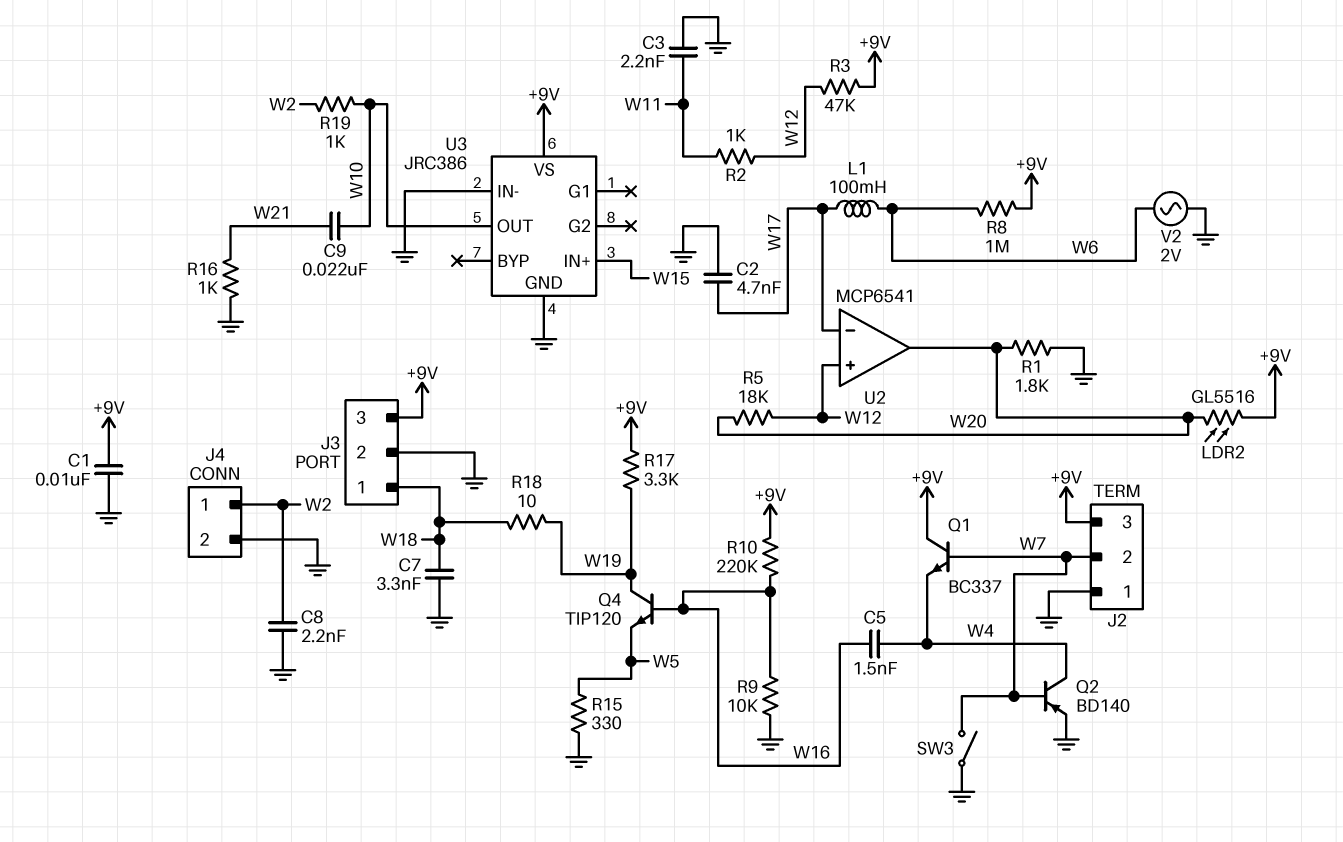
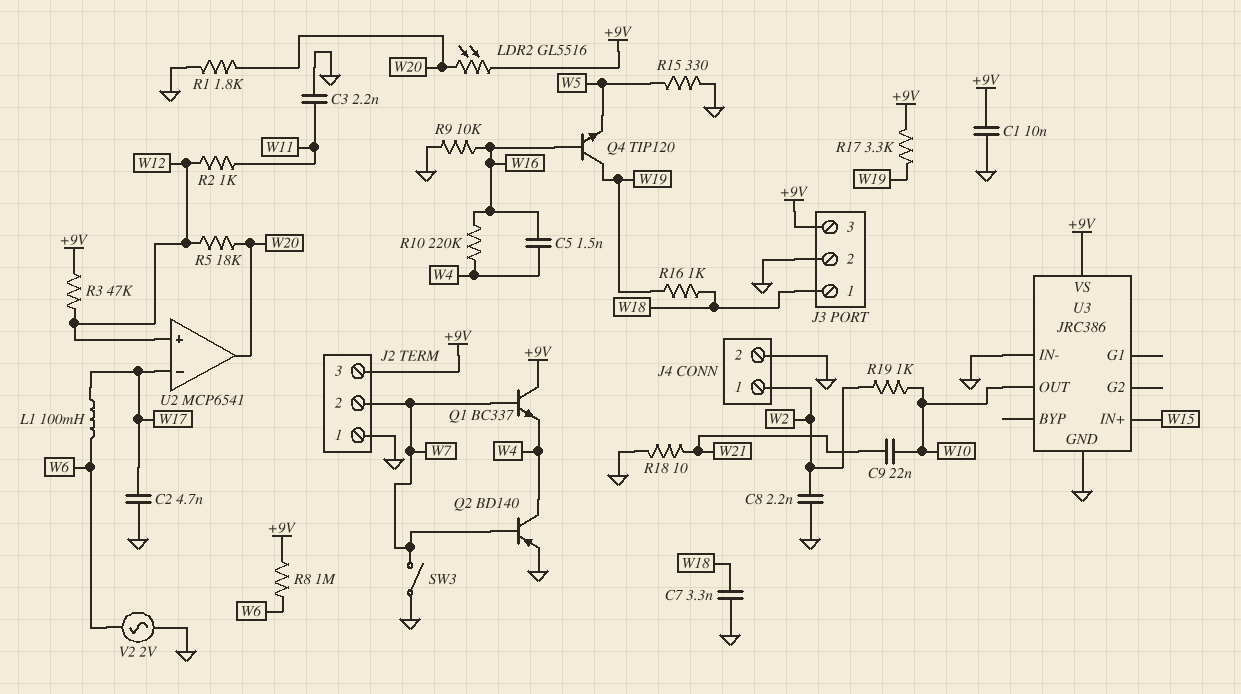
R10: 220k (+9V, W16) -> 220k (W4, W16)
R16: 1k (GND, W21) -> 1k (W18, W19)
R18: 10 (W18, W19) -> 10 (GND, W21)

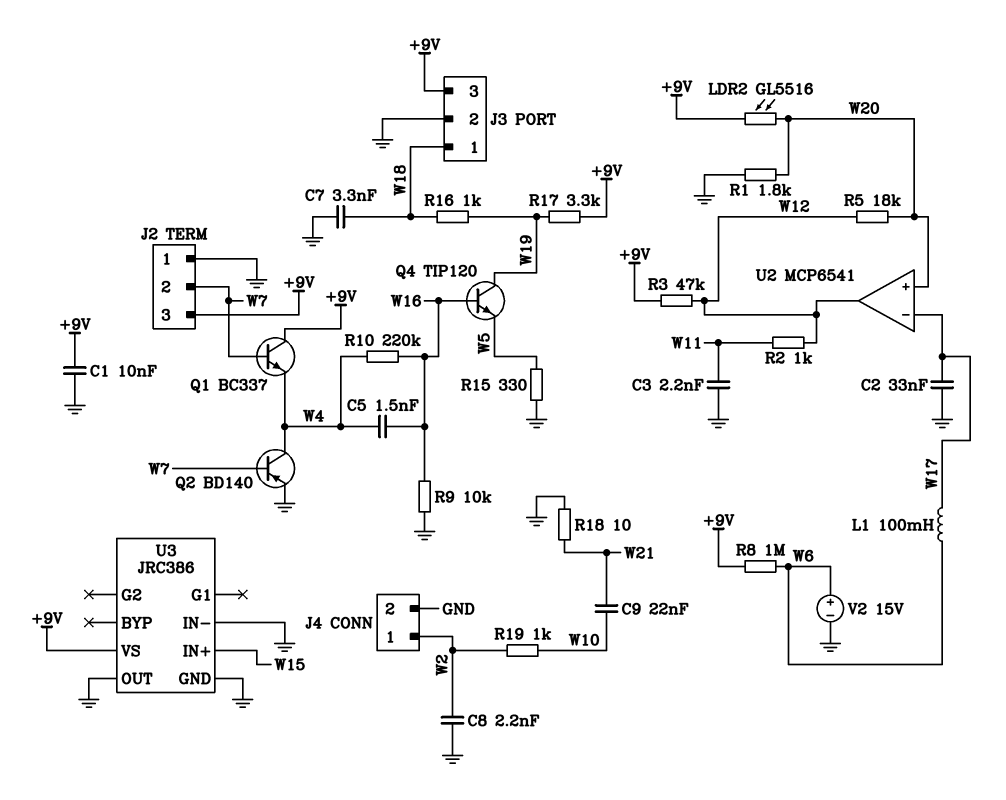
C2: 4.7nF (GND, W17) -> 33nF (GND, W17)
SW3: switch (GND, W7) -> none
U2 pin in+: W12 -> W20
U2 pin out: W20 -> W12
U3 pin OUT: W10 -> GND
V2: AC 2V (GND, W6) -> 15V (plus W6, minus GND)

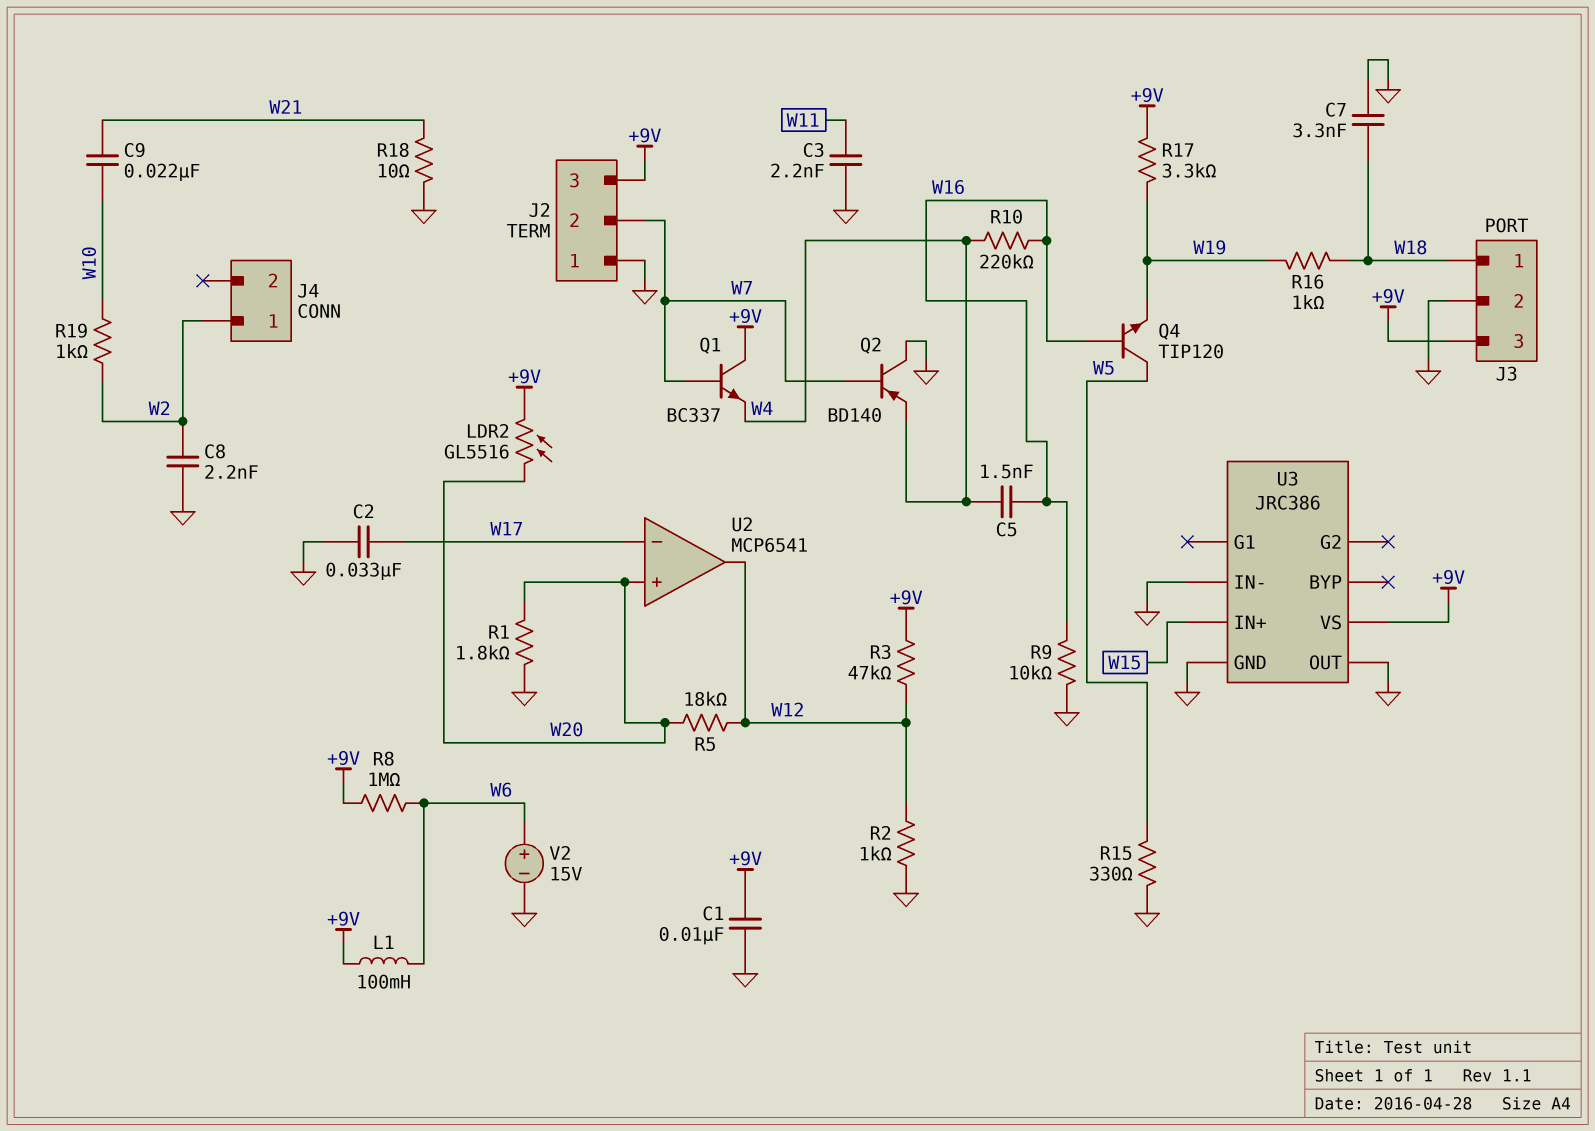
J4 pin 2: GND -> none
L1: 100mH (W6, W17) -> 100mH (+9V, W6)
Q2: PNP BD140 (B W7, C W4, E GND) -> PNP BD140 (B W7, C GND, E W4)
Q4: NPN TIP120 (B W16, C W19, E W5) -> NPN TIP120 (B W16, C W5, E W19)
R2: 1k (W11, W12) -> 1k (GND, W12)

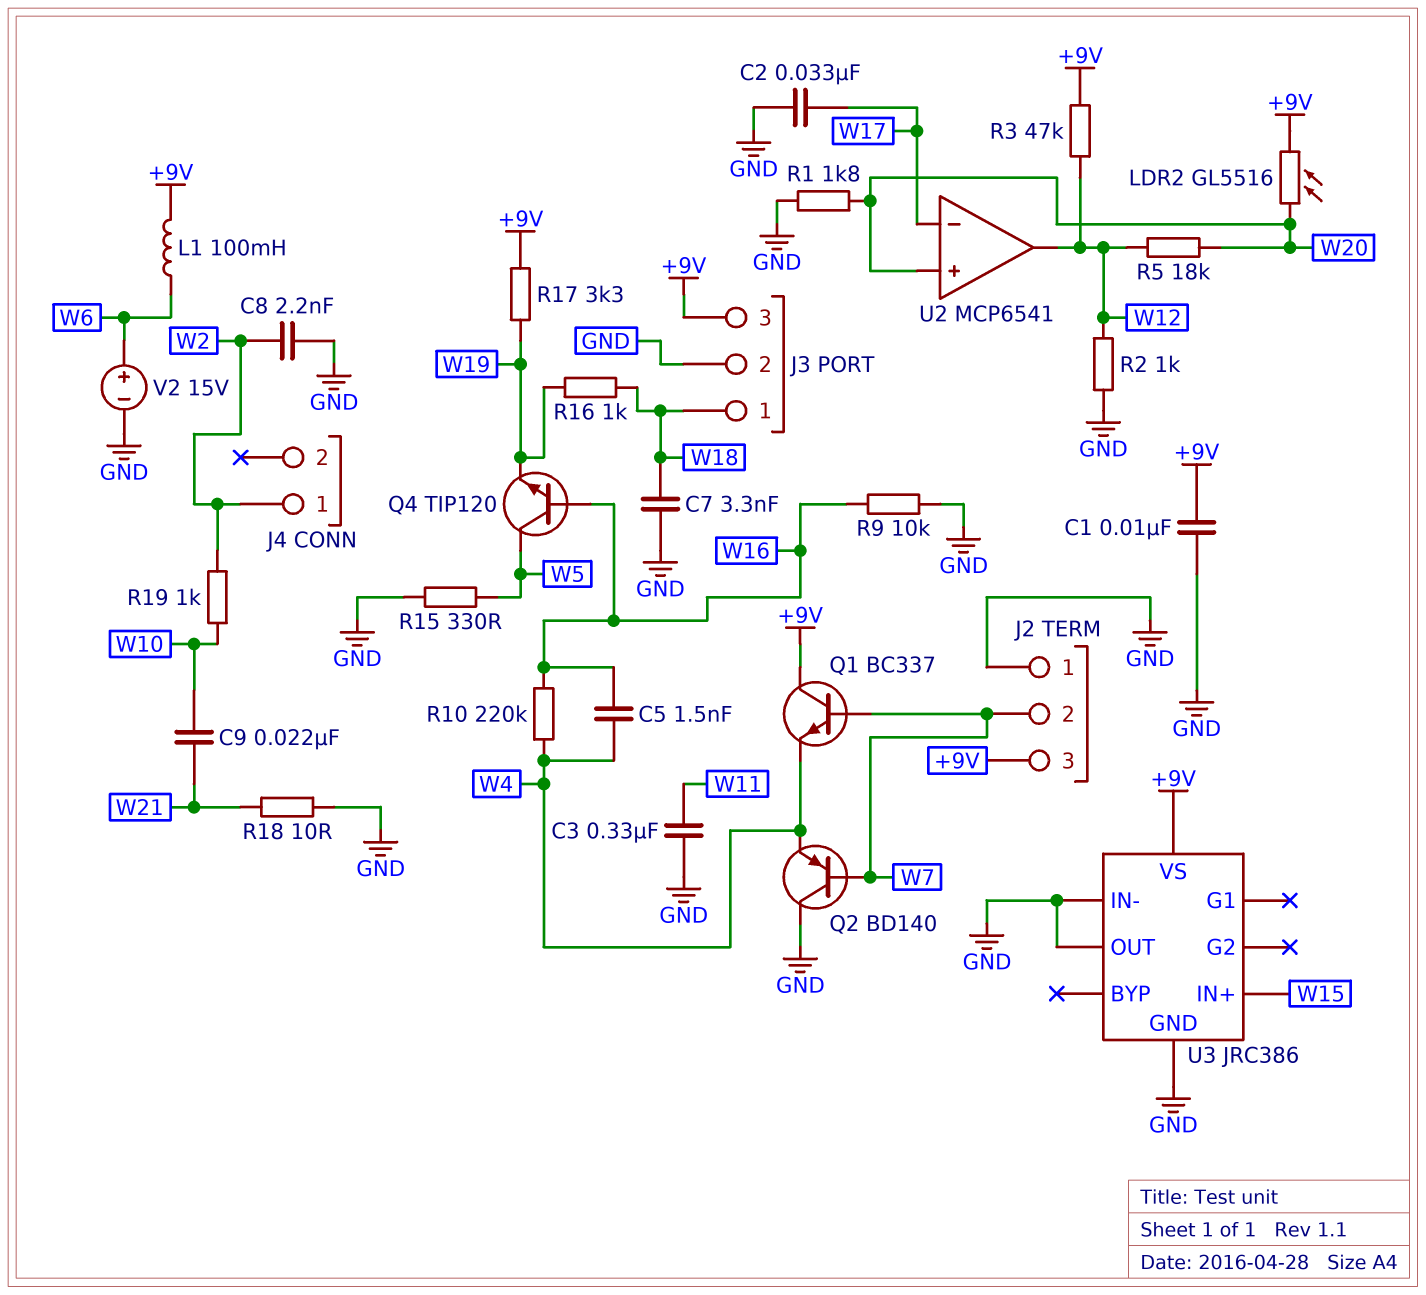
C3: 2.2nF (GND, W11) -> 330nF (GND, W11)
R8: 1M (+9V, W6) -> none

